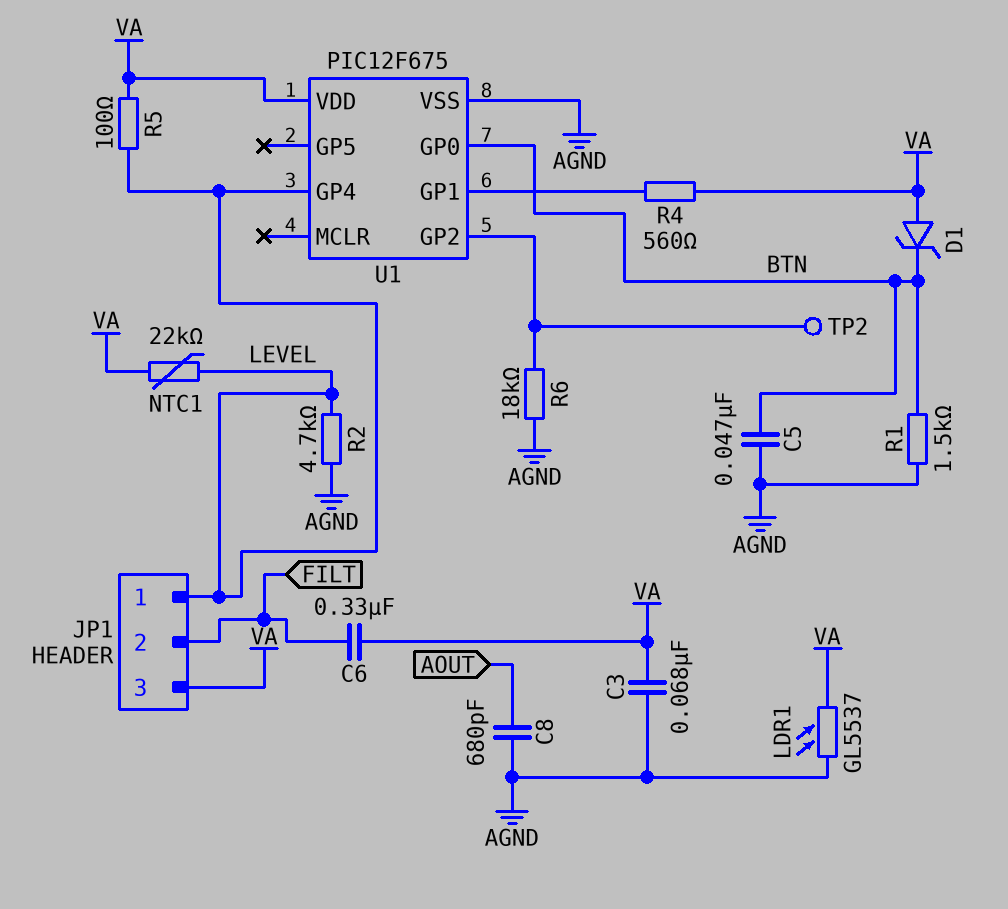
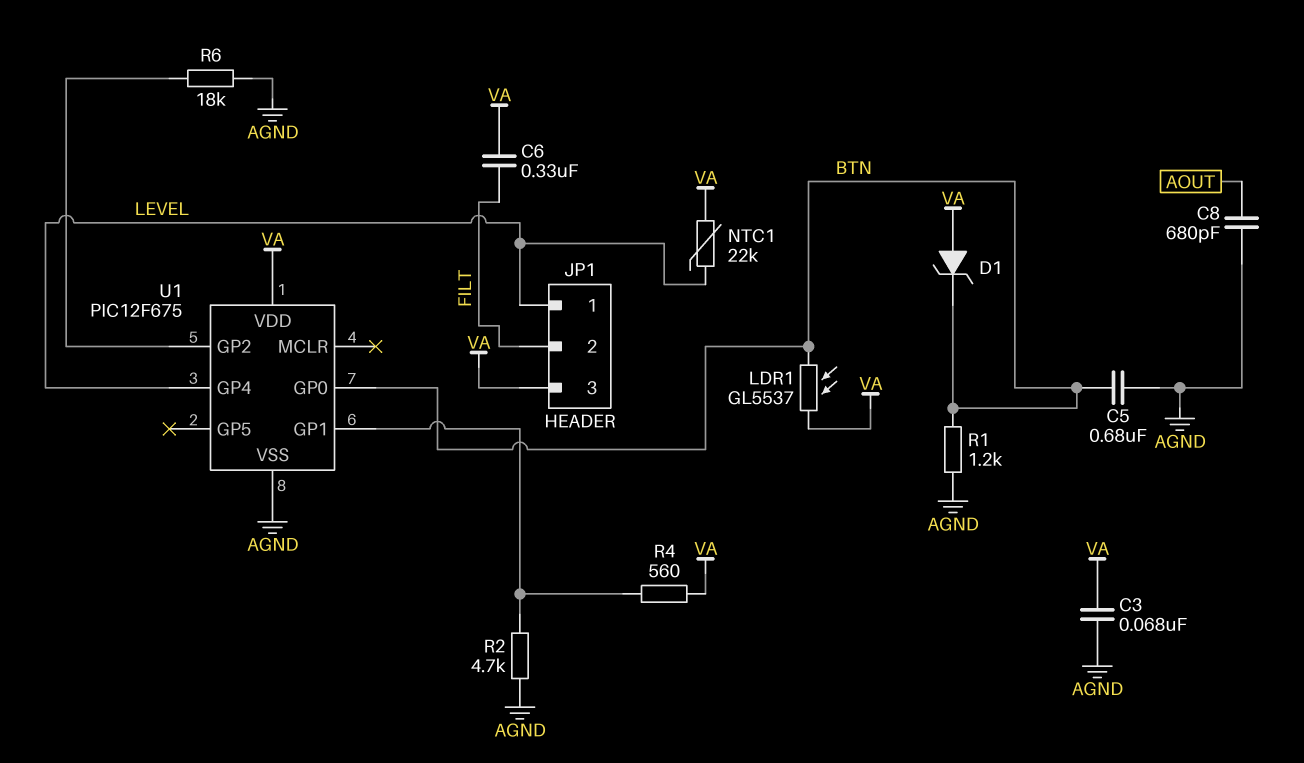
C5: 47nF (AGND, BTN) -> 680nF (AGND, BTN)
LDR1: GL5537 (AGND, VA) -> GL5537 (BTN, VA)
R1: 1.5k (AGND, BTN) -> 1.2k (AGND, BTN)
R2: 4.7k (AGND, LEVEL) -> 4.7k (AGND, U1/GP1)
R5: 100 (LEVEL, VA) -> none
TP2: test point (U1/GP2) -> none

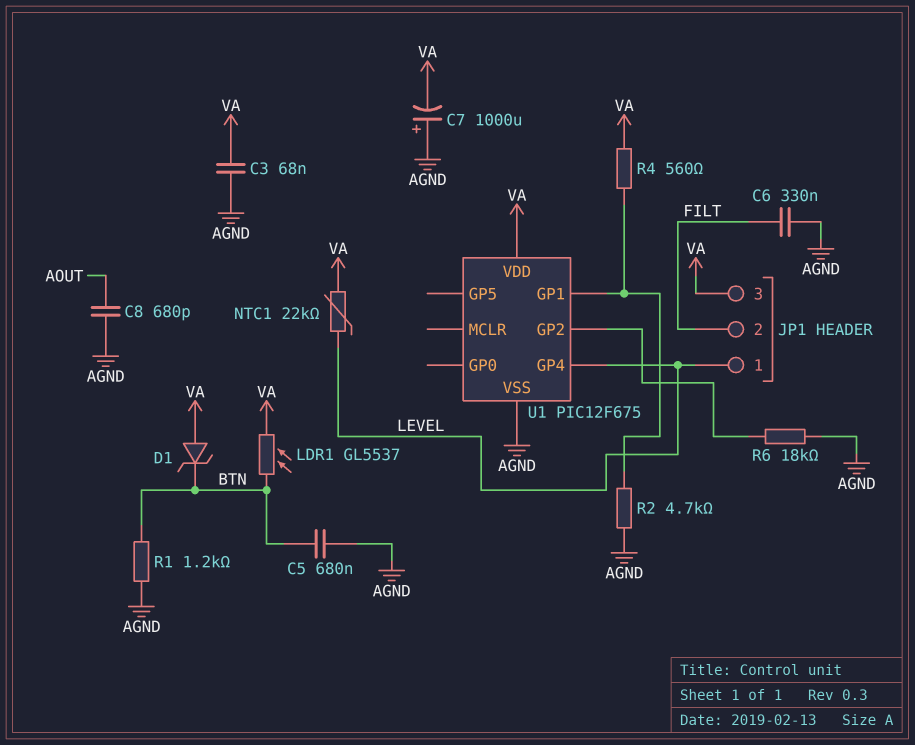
C6: 330nF (FILT, VA) -> 330nF (AGND, FILT)
C7: none -> 1000uF (plus AGND, minus VA)
U1 pin GP0: BTN -> none

